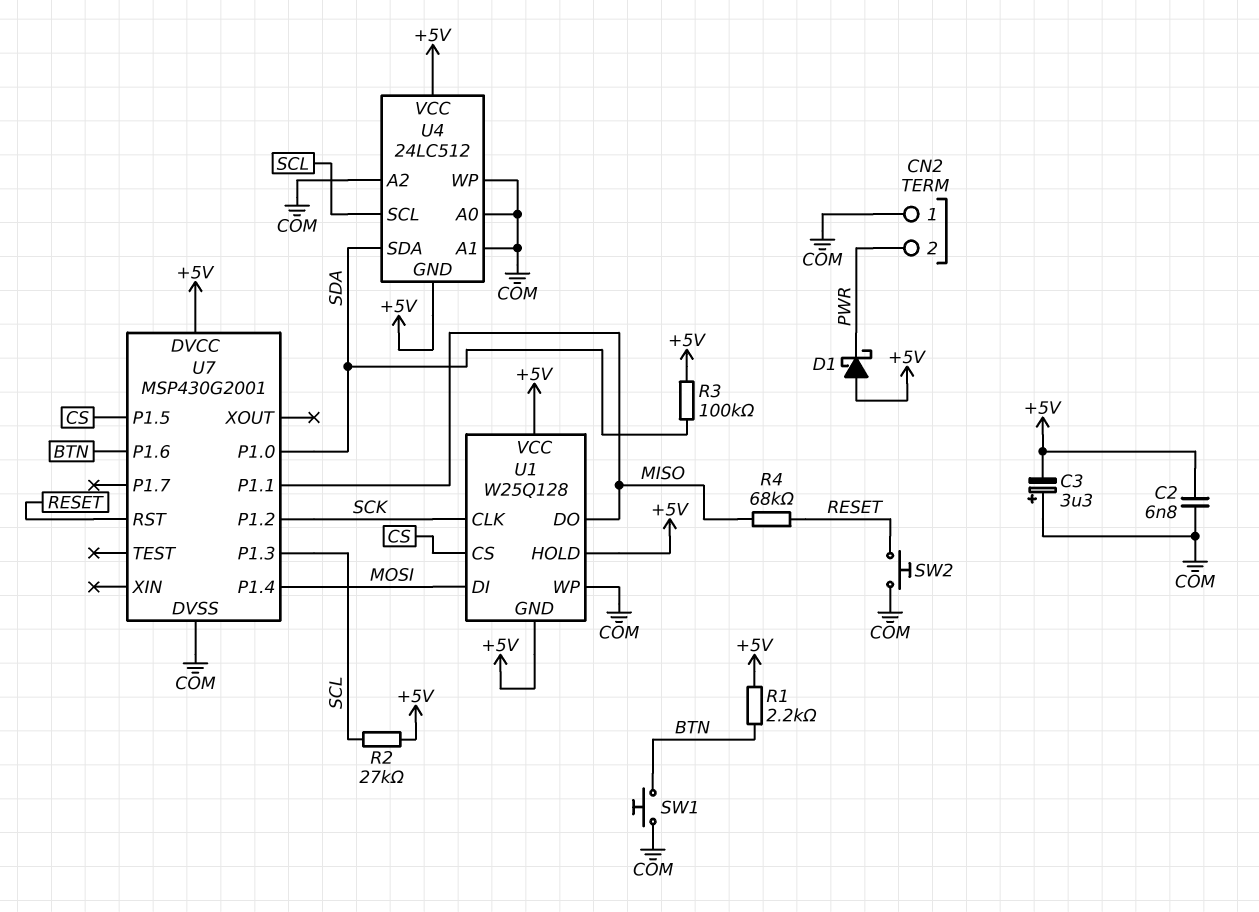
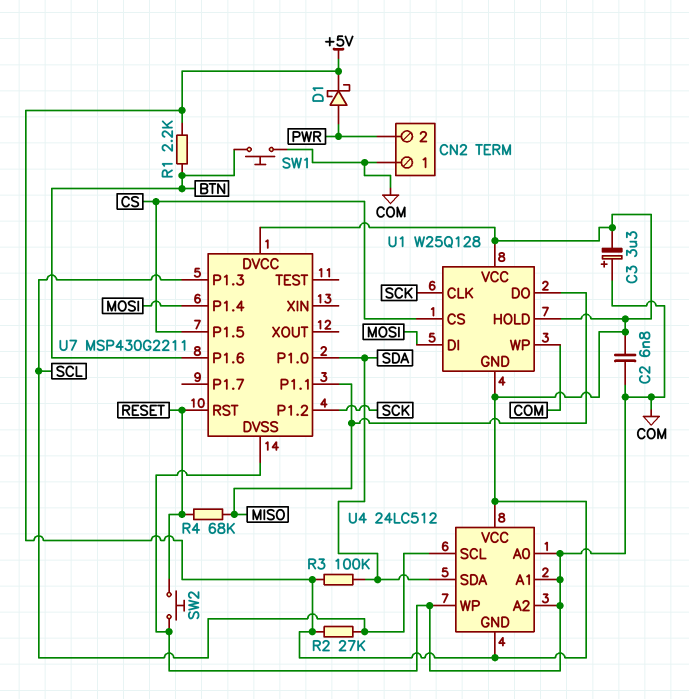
D1: schottky (A +5V, K PWR) -> schottky (A PWR, K +5V)
U7: MSP430G2001 -> MSP430G2211

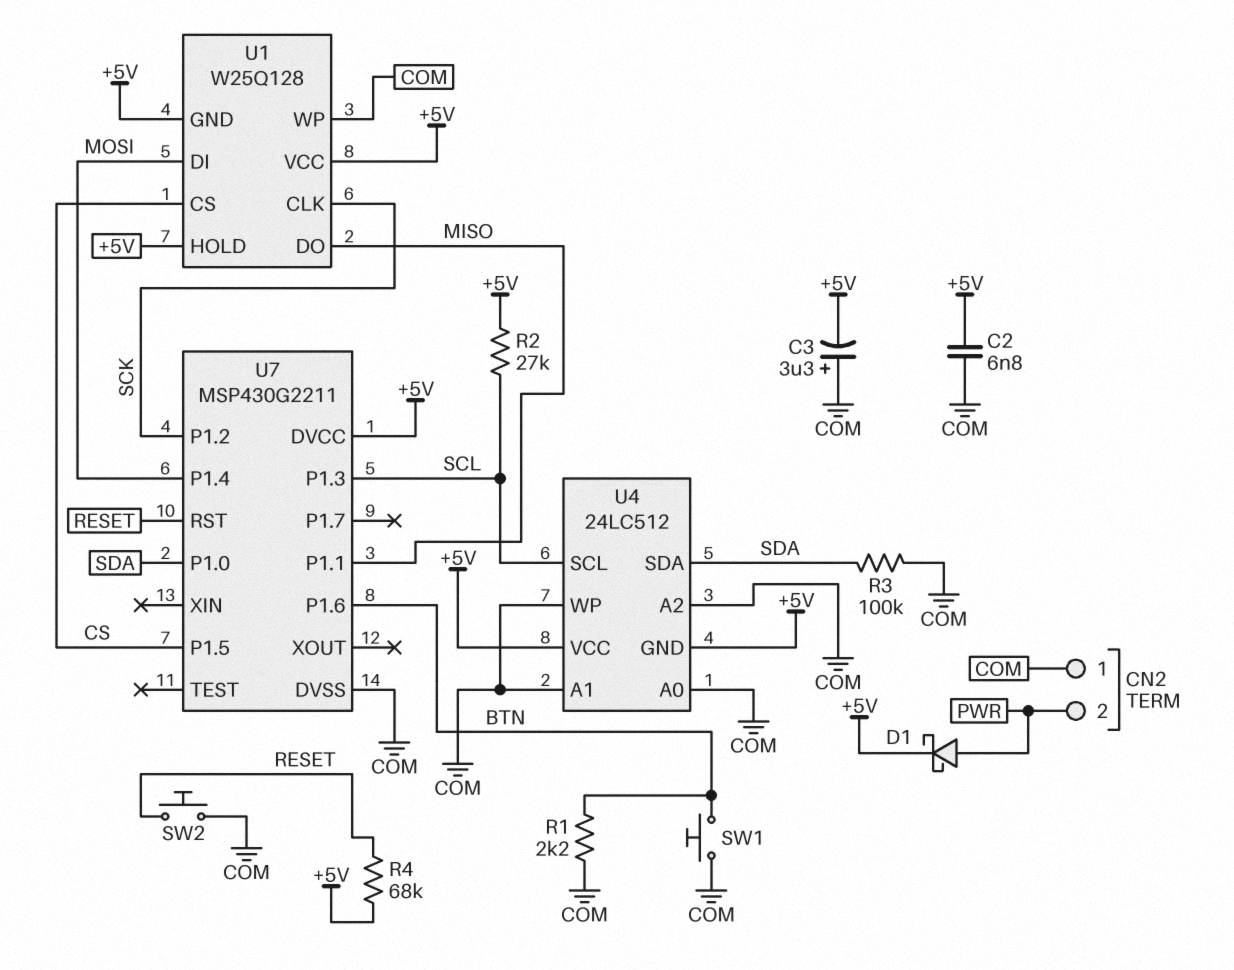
R1: 2.2k (+5V, BTN) -> 2.2k (BTN, COM)
R3: 100k (+5V, SDA) -> 100k (COM, SDA)
R4: 68k (MISO, RESET) -> 68k (+5V, RESET)

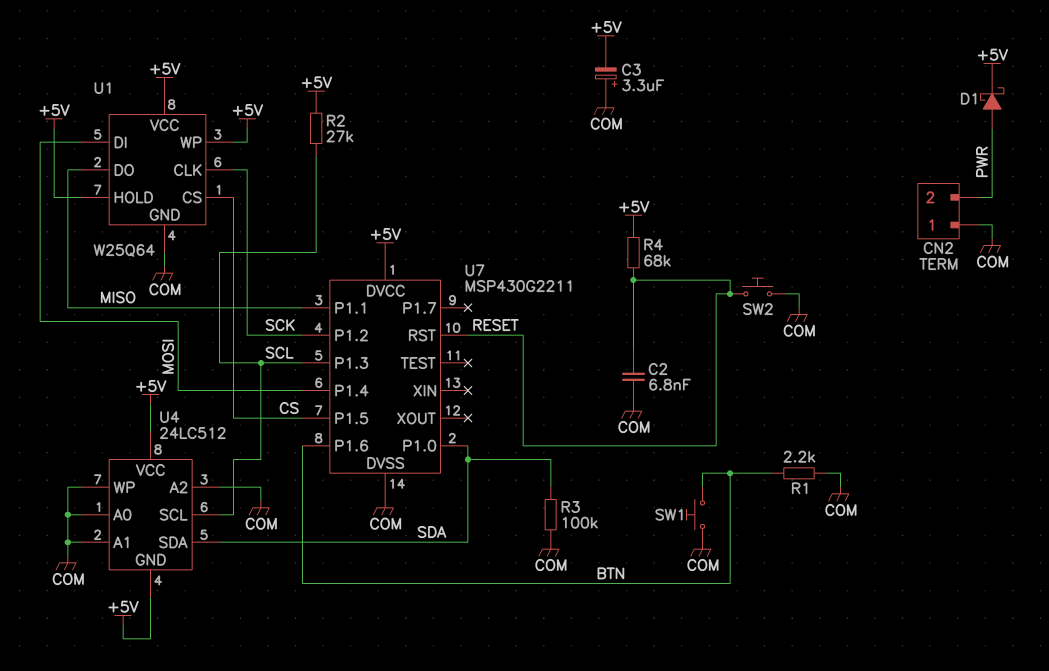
C2: 6.8nF (+5V, COM) -> 6.8nF (COM, RESET)
U1: W25Q128 -> W25Q64
U1 pin GND: +5V -> COM
U1 pin WP: COM -> +5V

